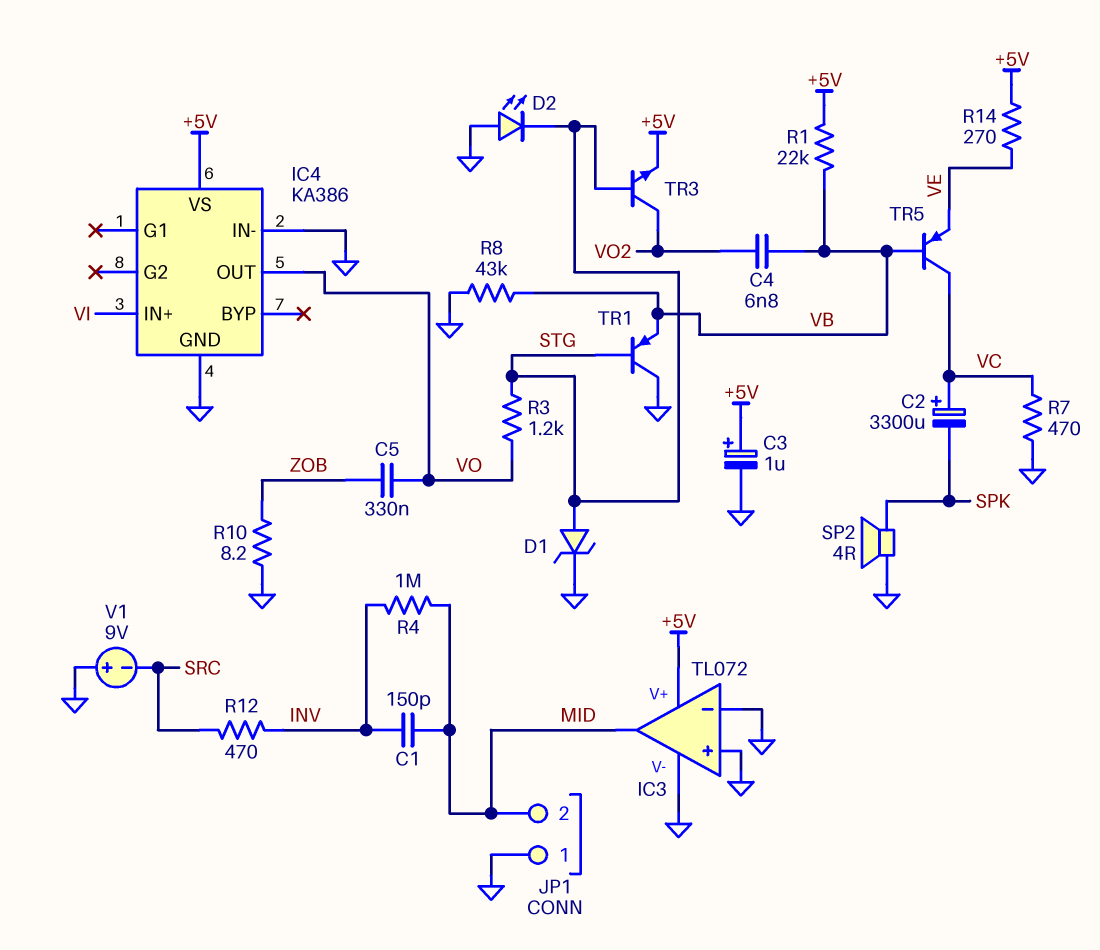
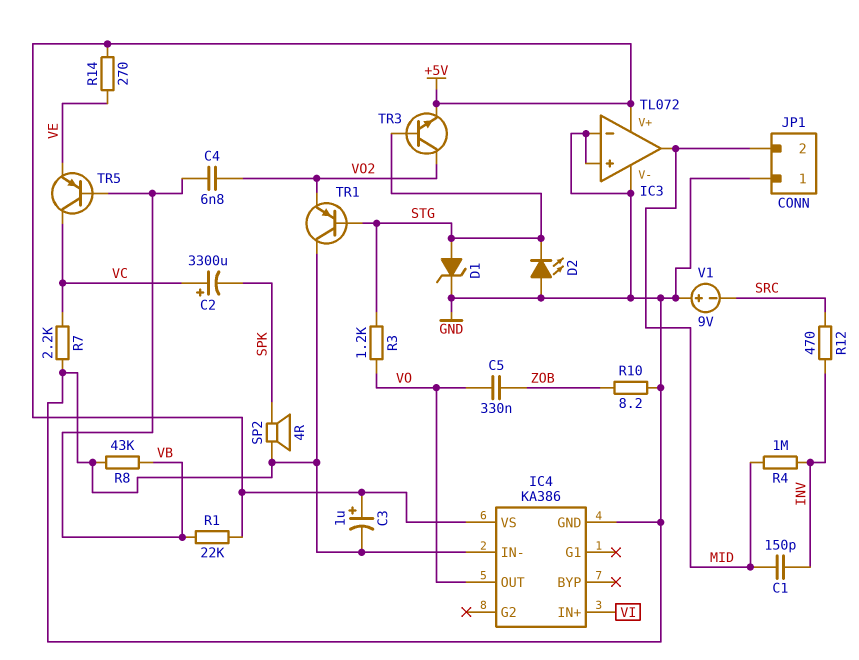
R7: 470 (GND, VC) -> 2.2k (GND, VC)
TR1: PNP (B STG, C GND, E VB) -> PNP (B STG, C GND, E VO2)

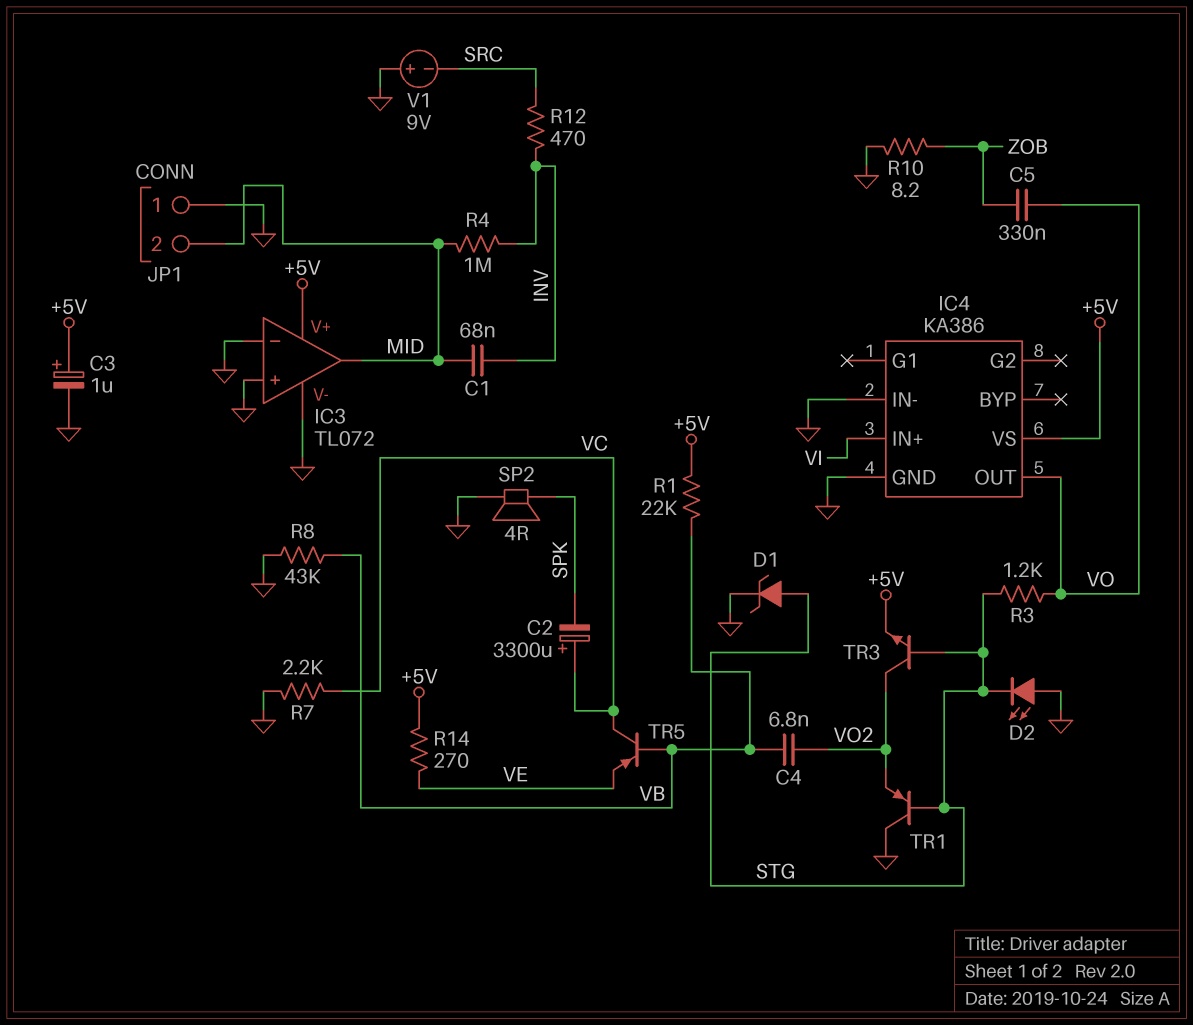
C1: 150pF (INV, MID) -> 68nF (INV, MID)

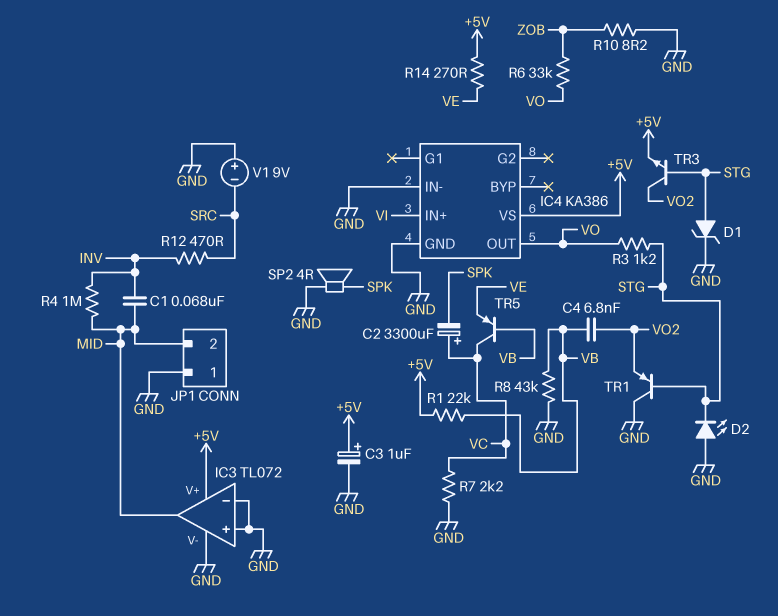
C5: 330nF (VO, ZOB) -> none
R6: none -> 33k (VO, ZOB)

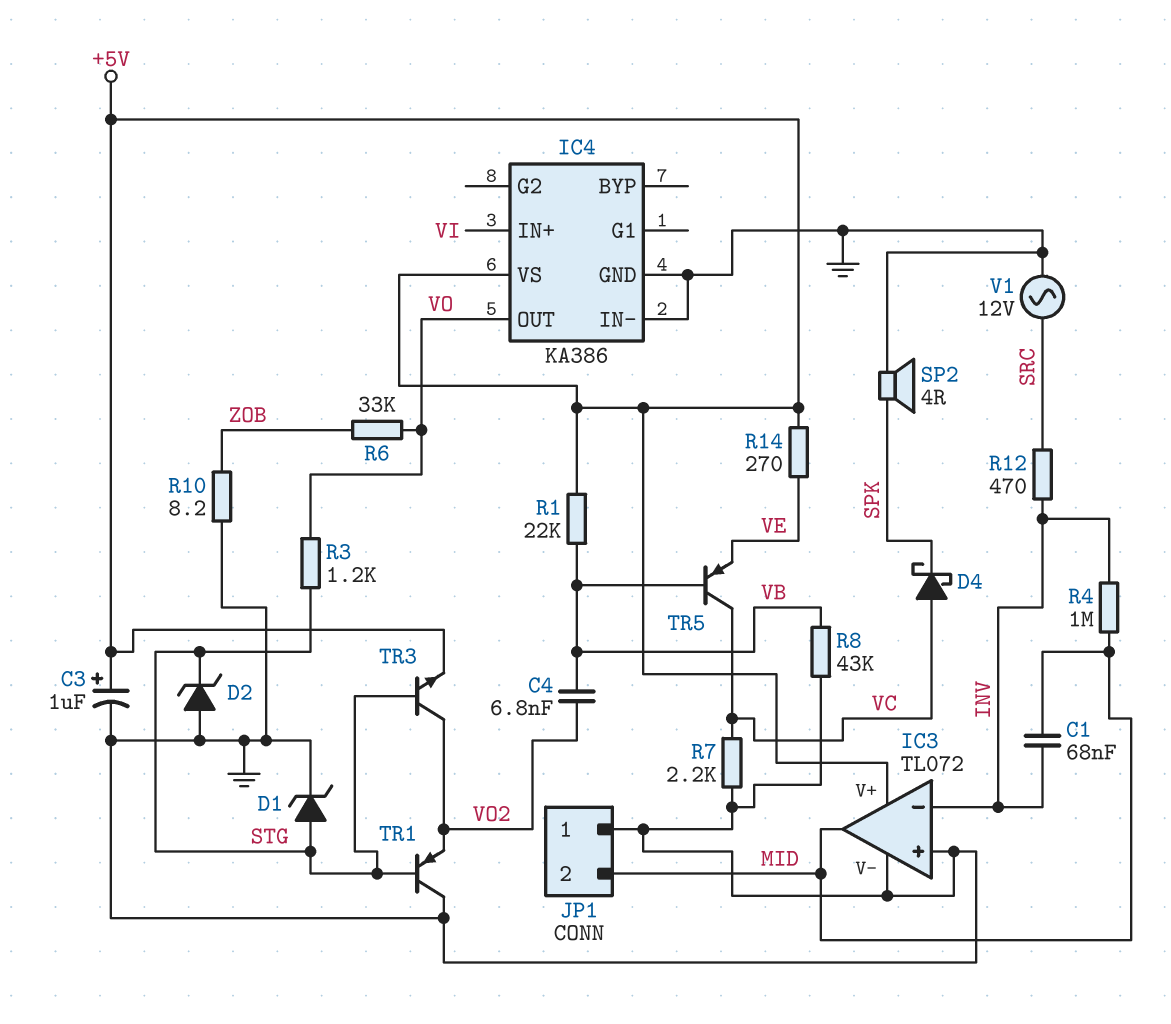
C2: 3300uF (plus VC, minus SPK) -> none
D2: LED (A GND, K STG) -> zener (A GND, K STG)
D4: none -> schottky (A VC, K SPK)
IC3 pin in-: GND -> INV
V1: 9V (plus GND, minus SRC) -> AC 12V (GND, SRC)

